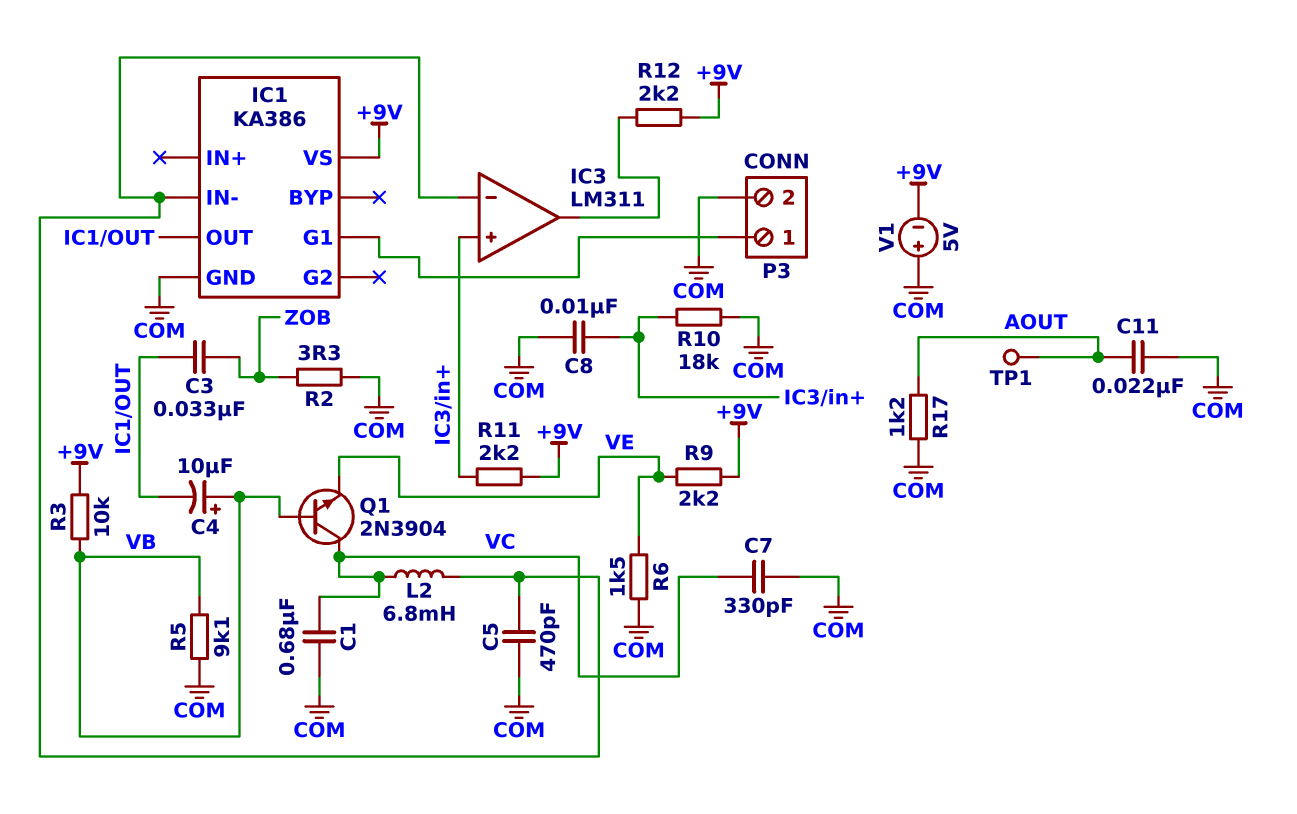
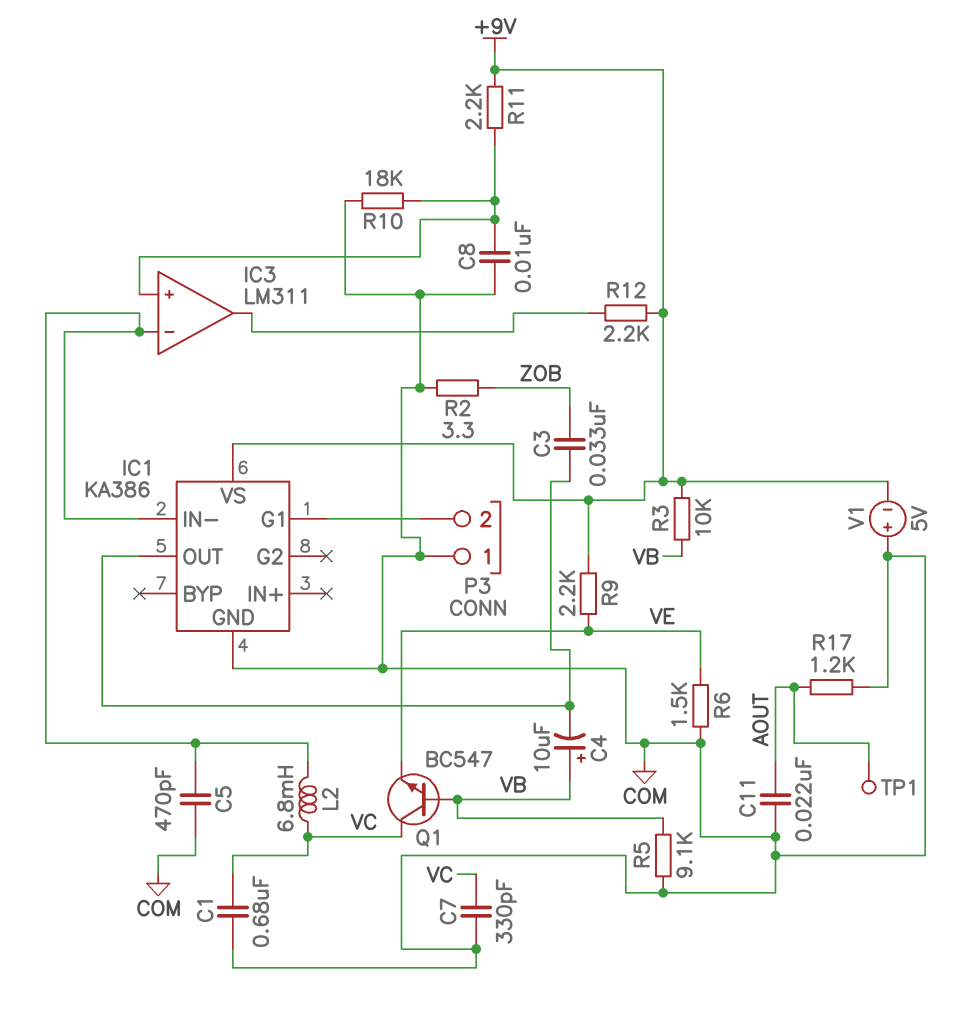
P3 pin 1: IC1/G1 -> COM
P3 pin 2: COM -> IC1/G1
Q1: NPN 2N3904 (B VB, C VC, E VE) -> NPN BC547 (B VB, C VC, E VE)

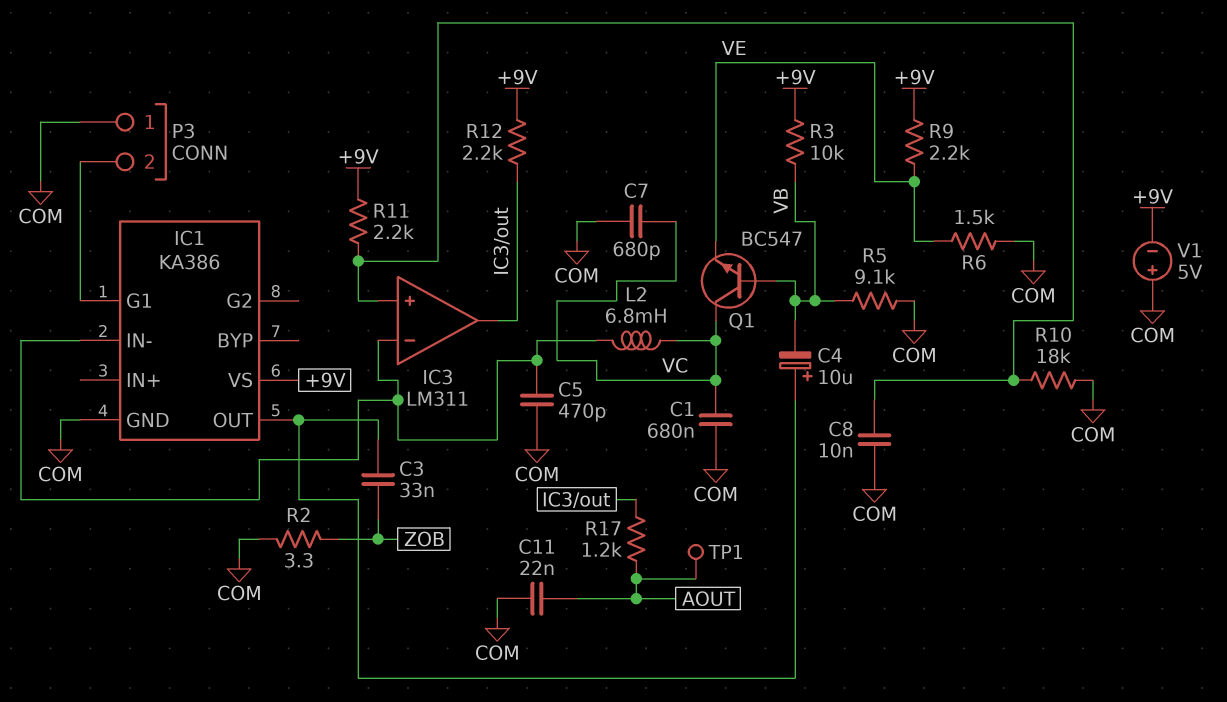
C4: 10uF (plus VB, minus IC1/OUT) -> 10uF (plus IC1/OUT, minus VB)
C7: 330pF (COM, VC) -> 680pF (COM, VC)
R17: 1.2k (AOUT, COM) -> 1.2k (AOUT, IC3/out)

